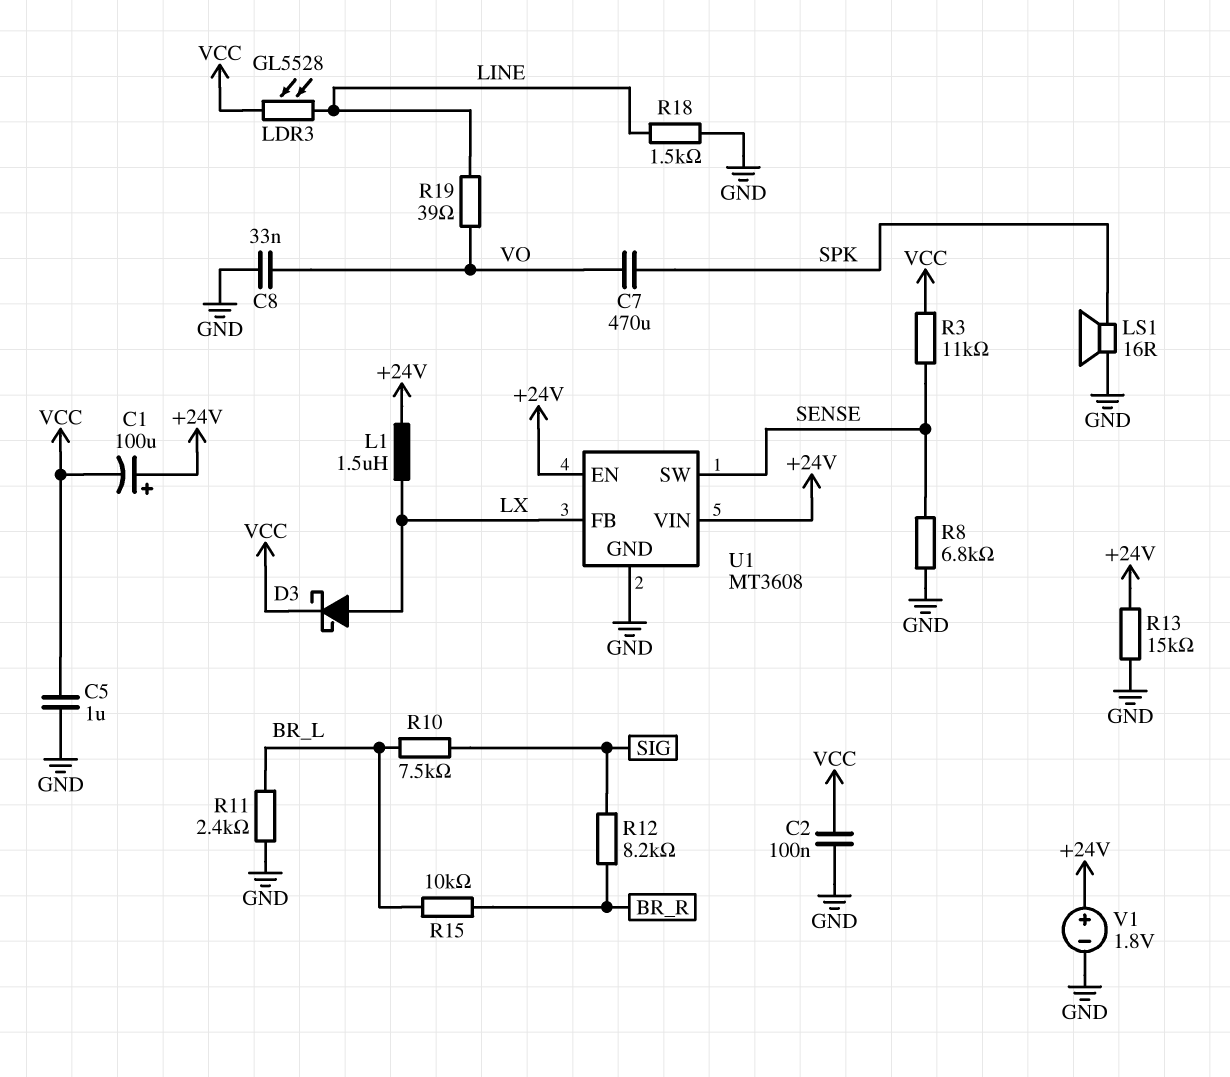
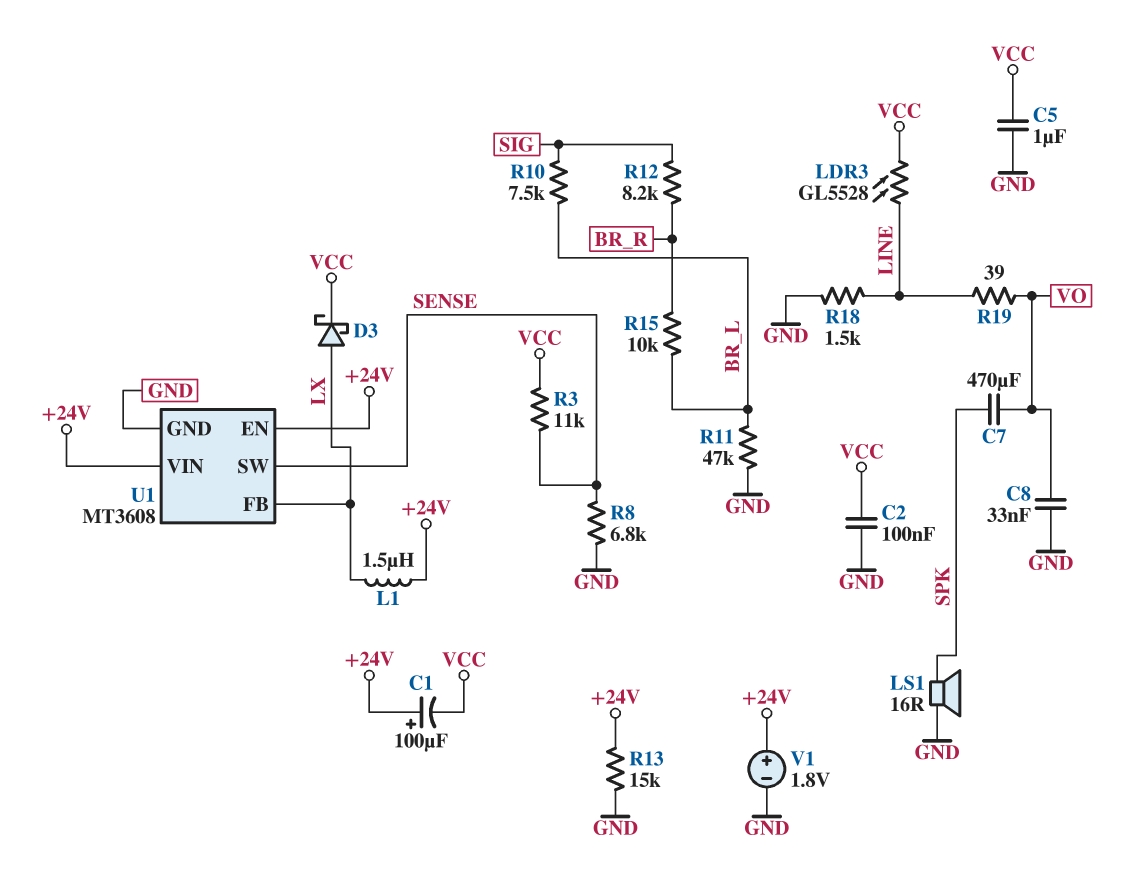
R11: 2.4k (BR_L, GND) -> 47k (BR_L, GND)

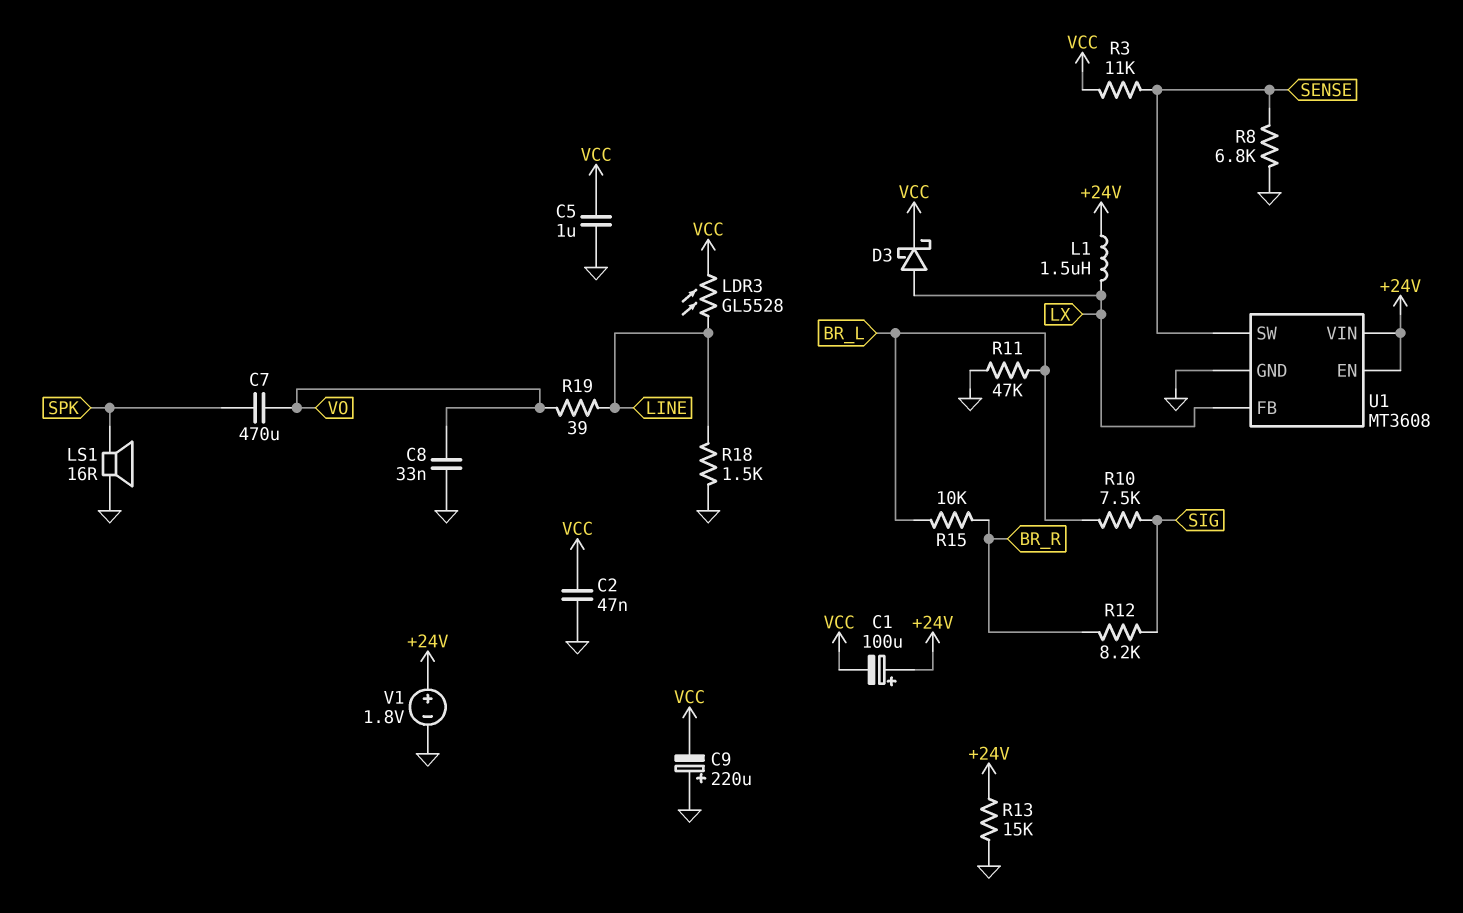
C2: 100nF (GND, VCC) -> 47nF (GND, VCC)
C9: none -> 220uF (plus GND, minus VCC)

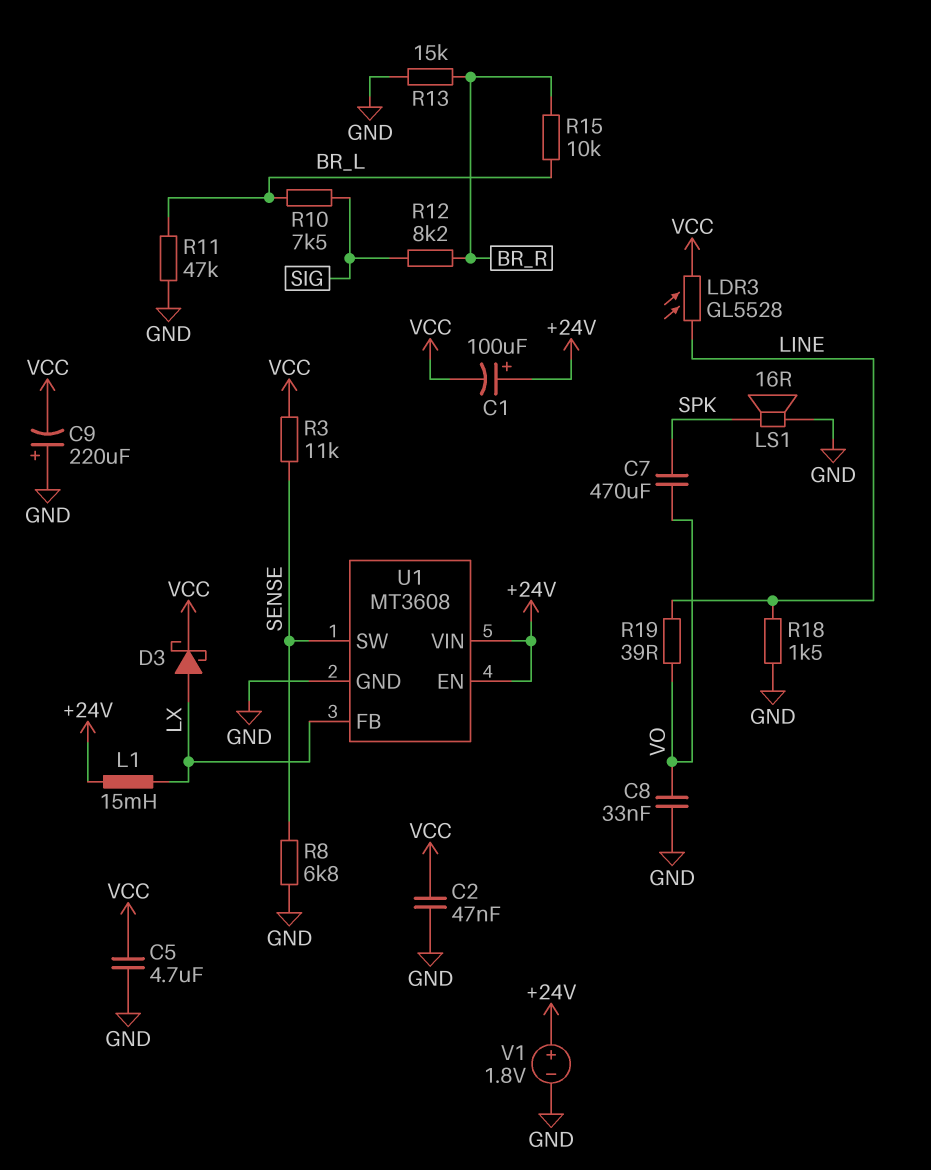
C5: 1uF (GND, VCC) -> 4.7uF (GND, VCC)
L1: 1.5uH (+24V, LX) -> 15mH (+24V, LX)
R13: 15k (+24V, GND) -> 15k (BR_R, GND)

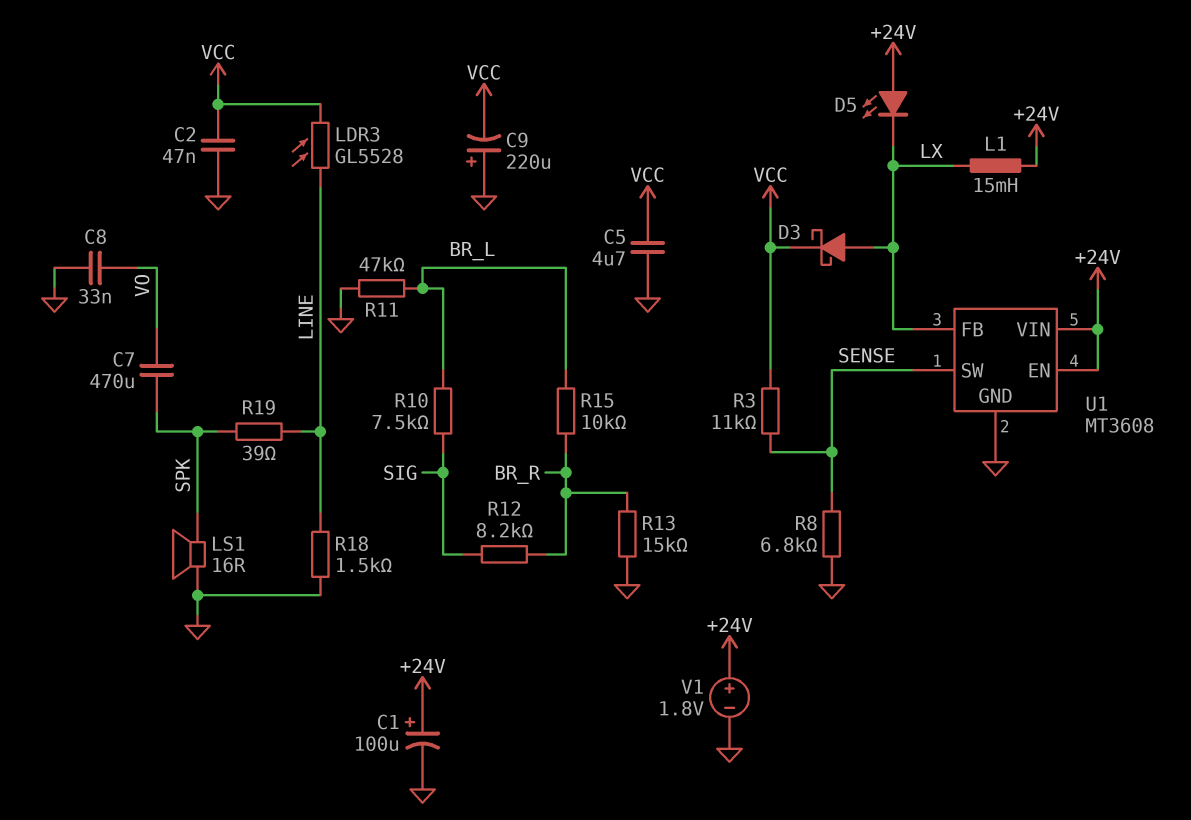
C1: 100uF (plus +24V, minus VCC) -> 100uF (plus +24V, minus GND)
D5: none -> LED (A +24V, K LX)
R19: 39 (LINE, VO) -> 39 (LINE, SPK)

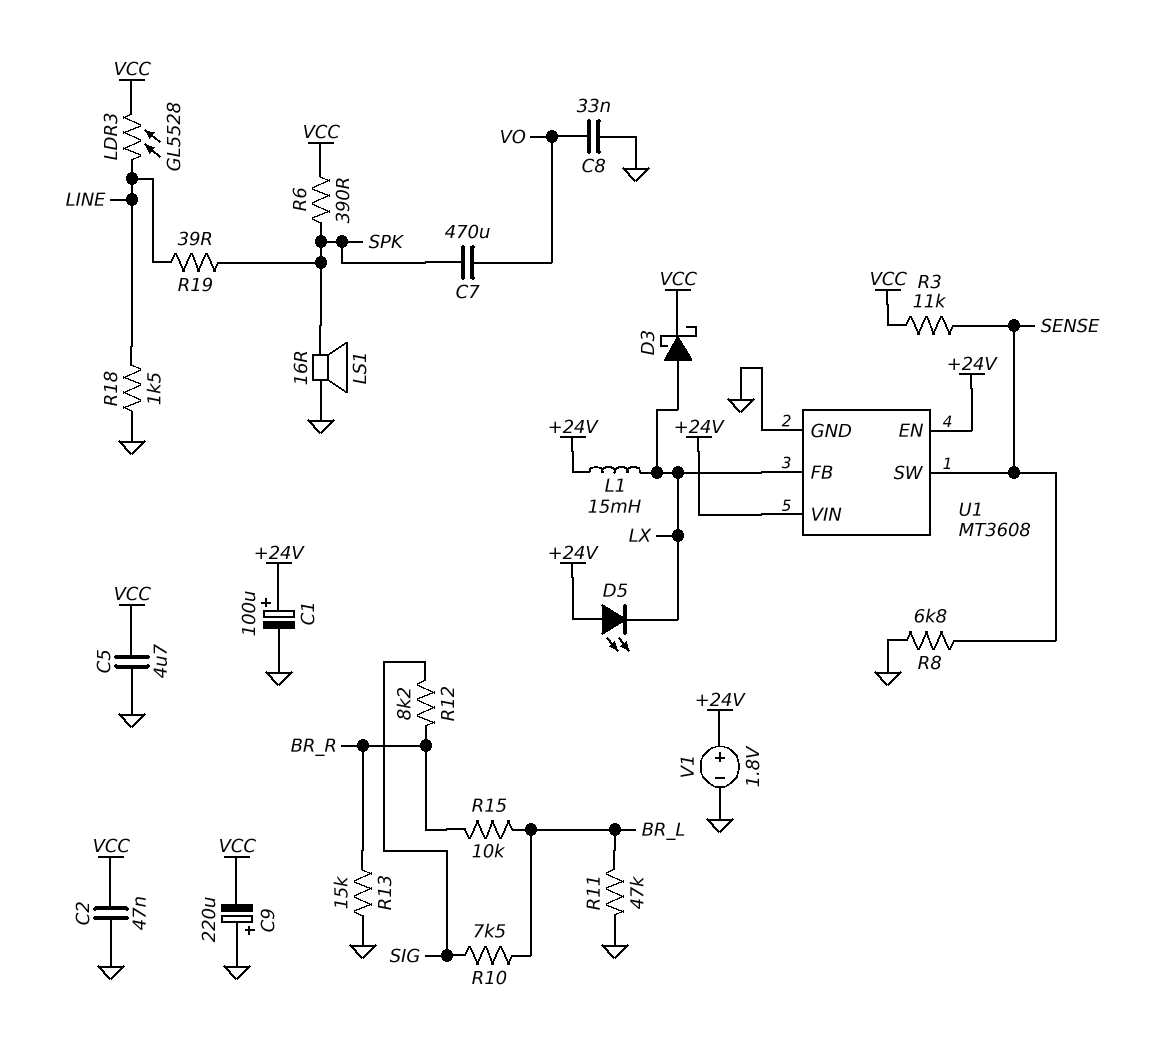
R6: none -> 390 (SPK, VCC)

